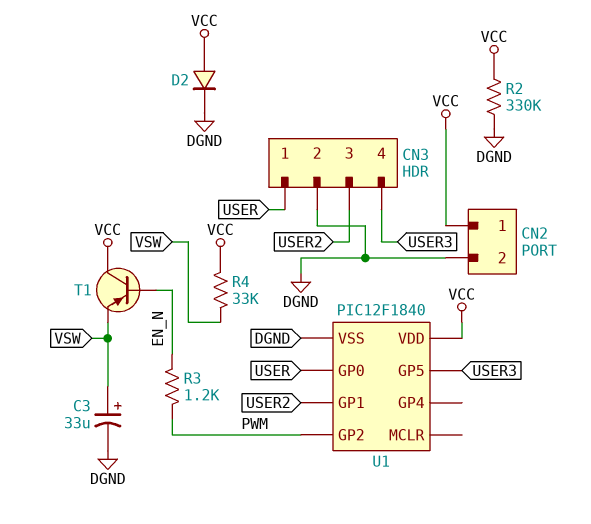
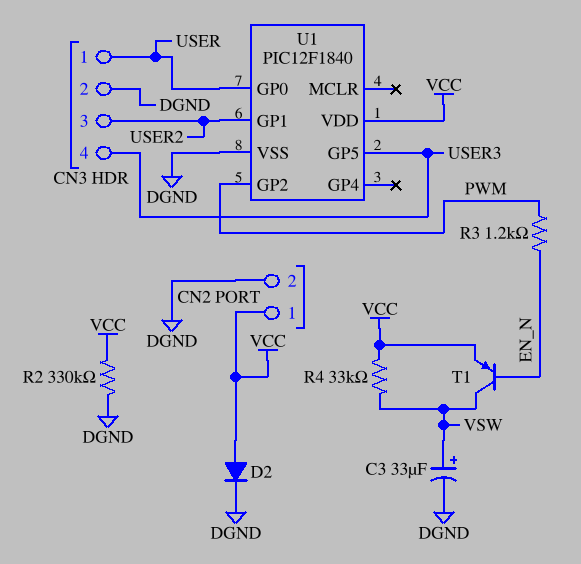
T1: PNP (B EN_N, C VCC, E VSW) -> PNP (B EN_N, C VSW, E VCC)

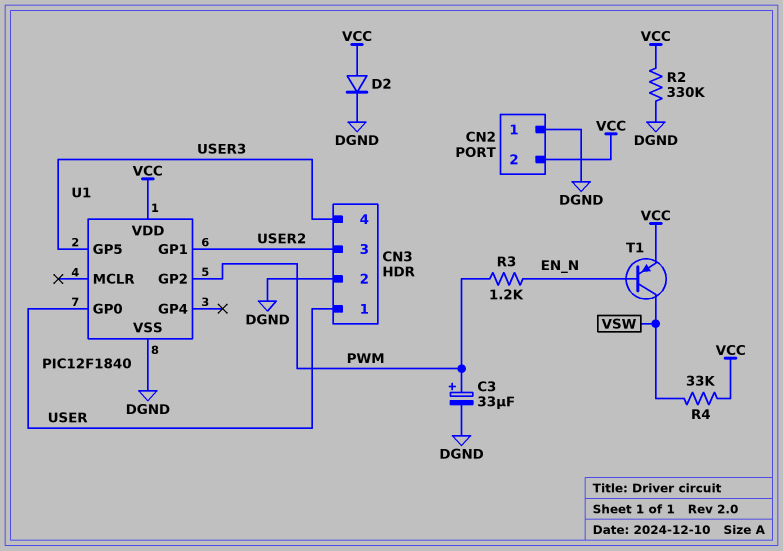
C3: 33uF (plus VSW, minus DGND) -> 33uF (plus PWM, minus DGND)
CN2 pin 1: VCC -> DGND
CN2 pin 2: DGND -> VCC

